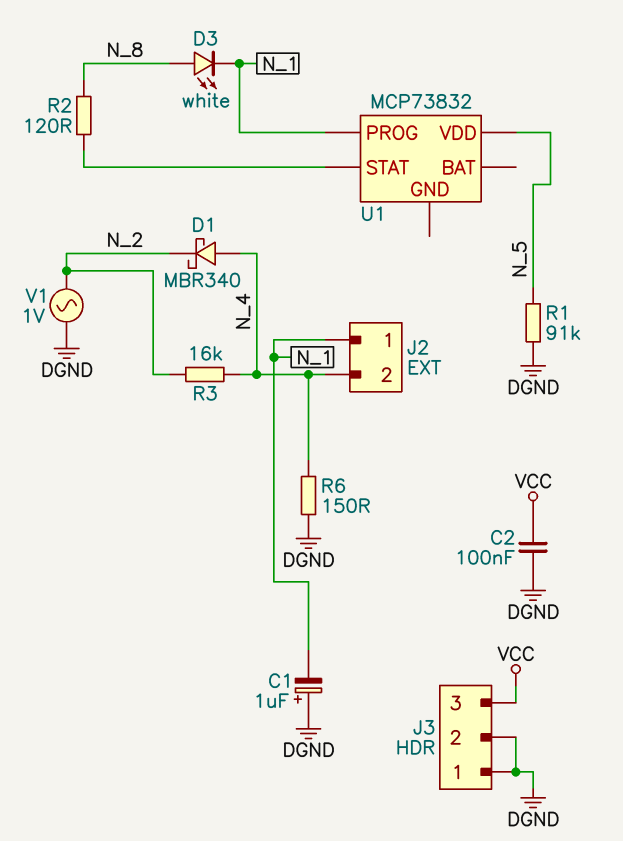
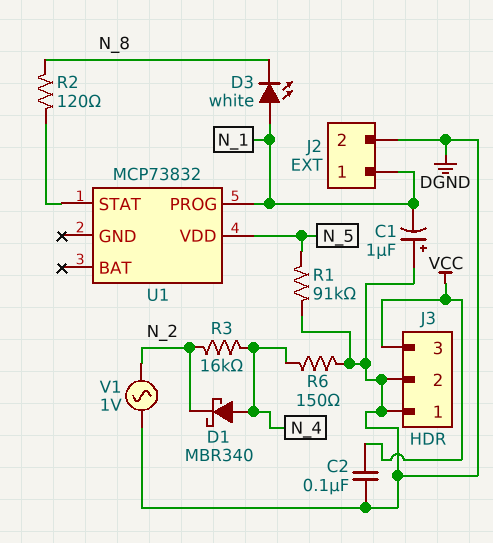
D3: LED white (A N_8, K N_1) -> LED white (A N_1, K N_8)
J2 pin 2: N_4 -> DGND

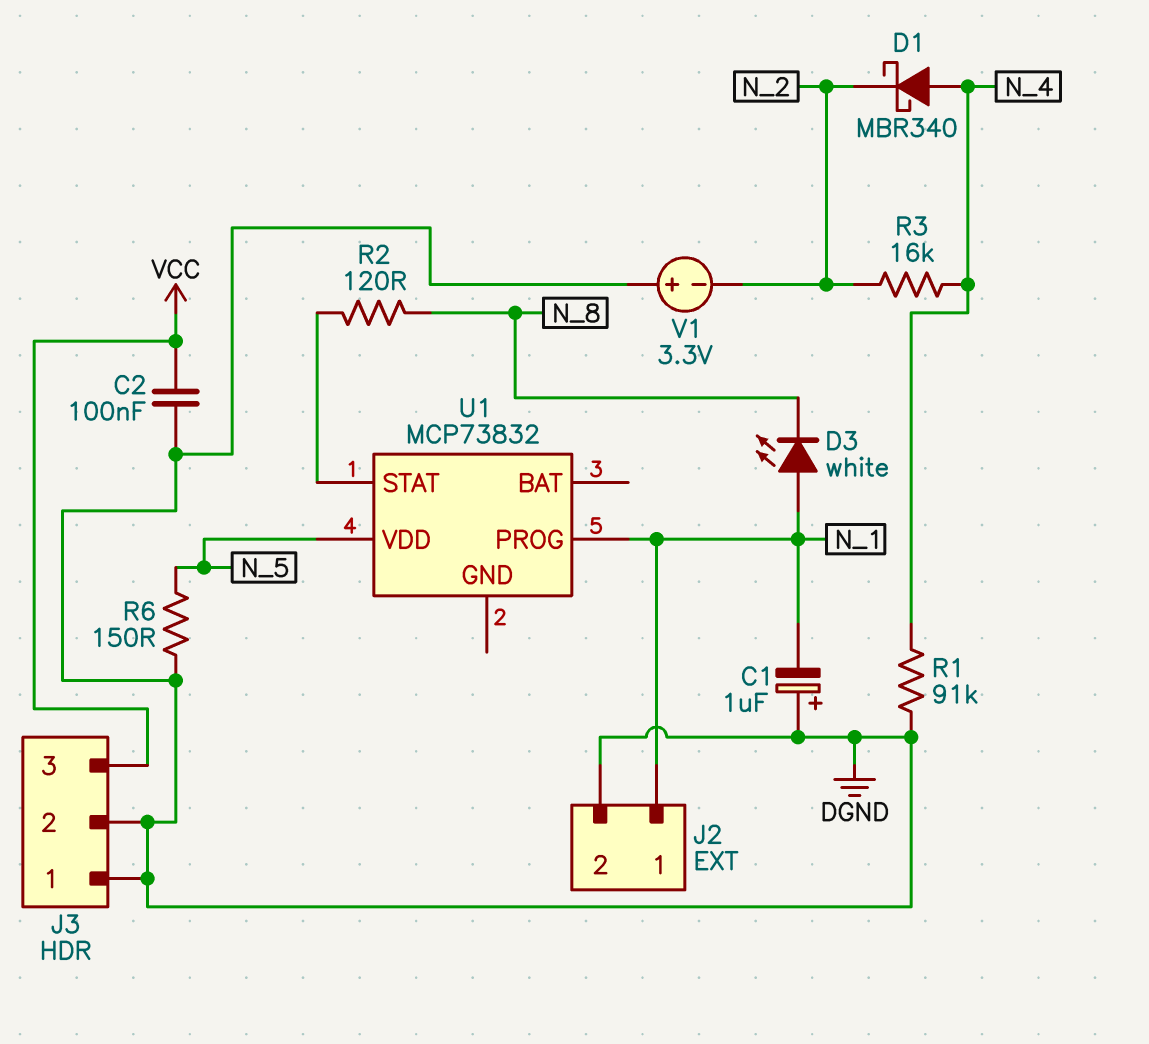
R1: 91k (DGND, N_5) -> 91k (DGND, N_4)
R6: 150 (DGND, N_4) -> 150 (DGND, N_5)
V1: AC 1V (DGND, N_2) -> 3.3V (plus DGND, minus N_2)

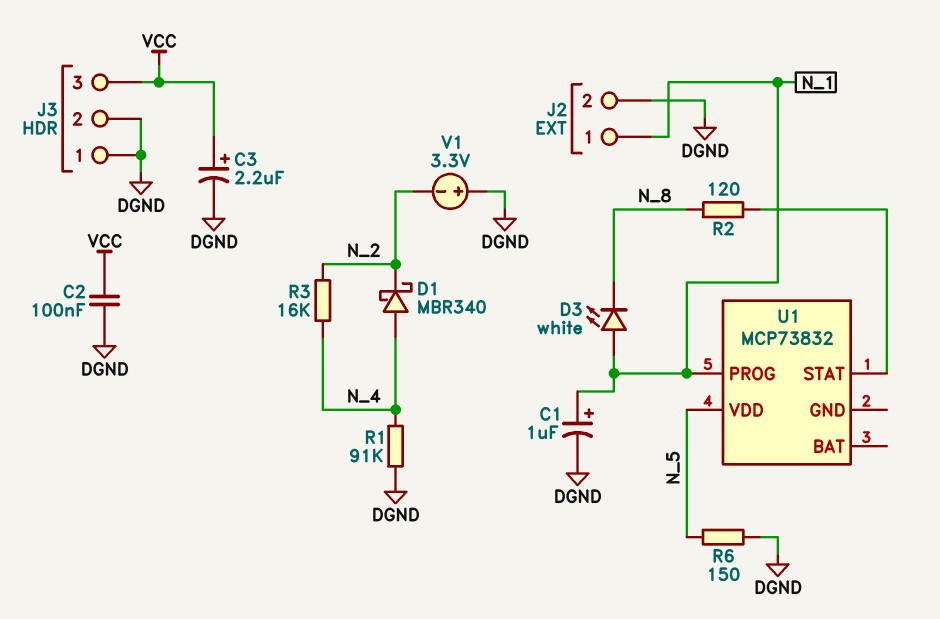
C1: 1uF (plus DGND, minus N_1) -> 1uF (plus N_1, minus DGND)
C3: none -> 2.2uF (plus VCC, minus DGND)

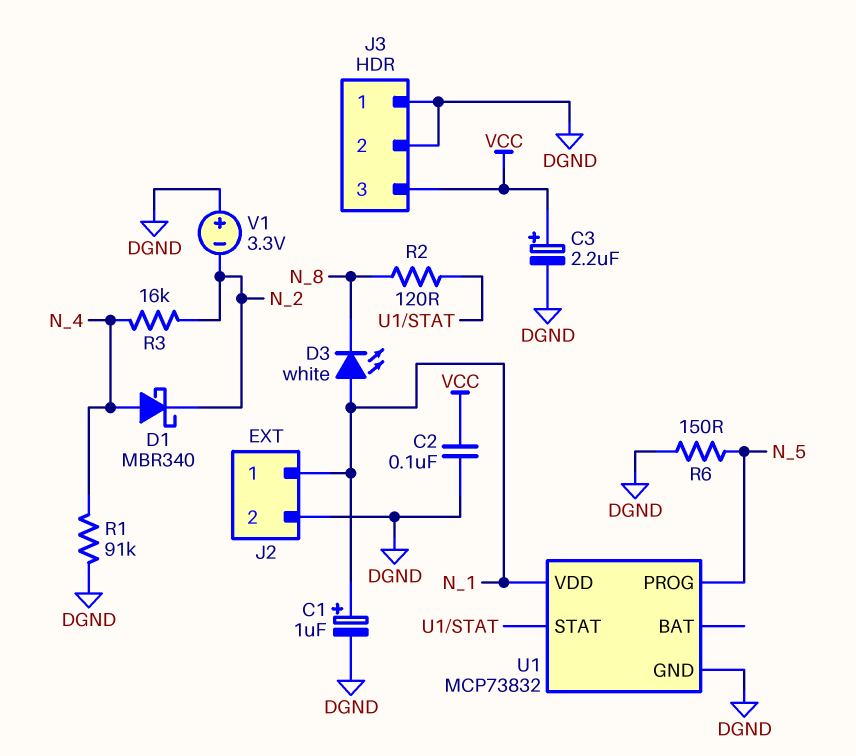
U1 pin GND: none -> DGND
U1 pin PROG: N_1 -> N_5
U1 pin VDD: N_5 -> N_1

